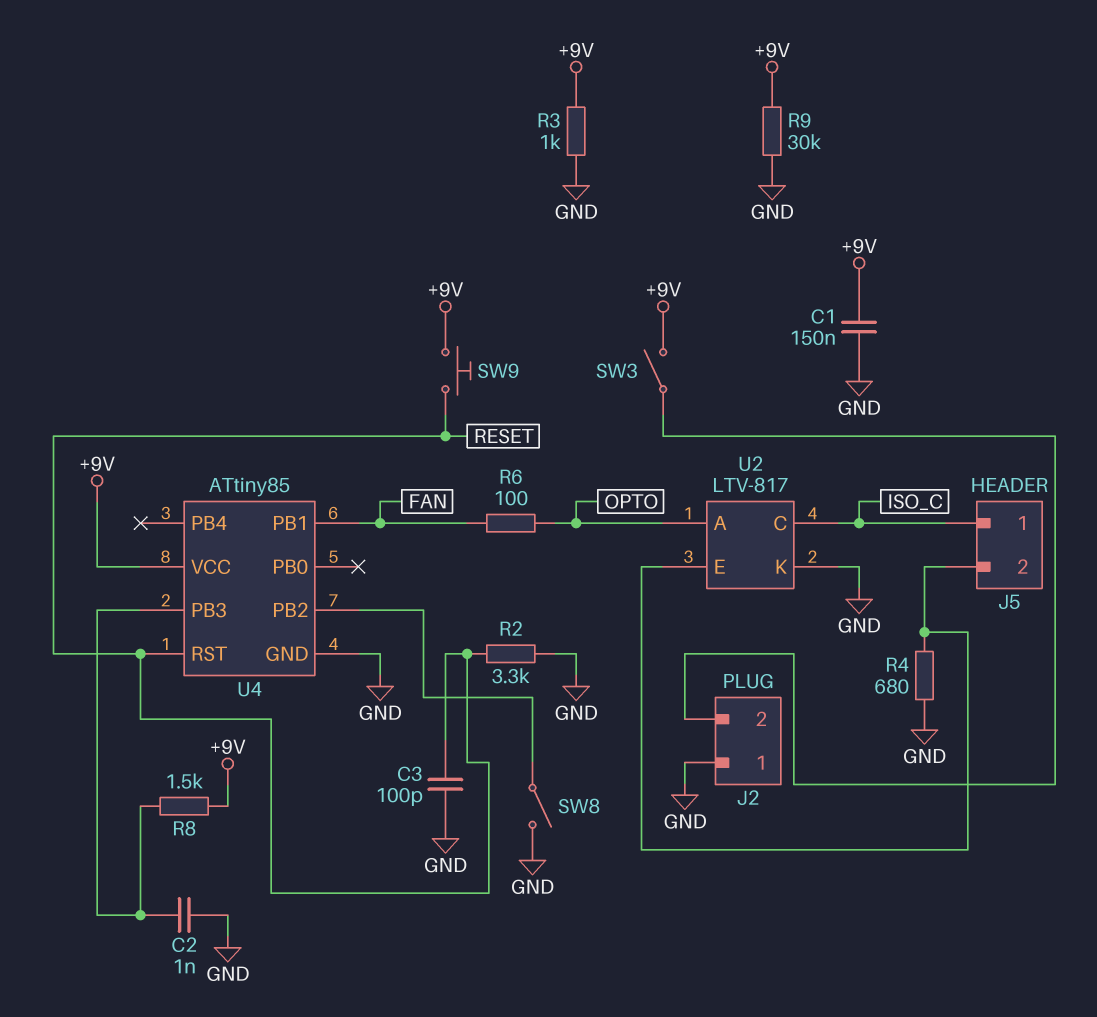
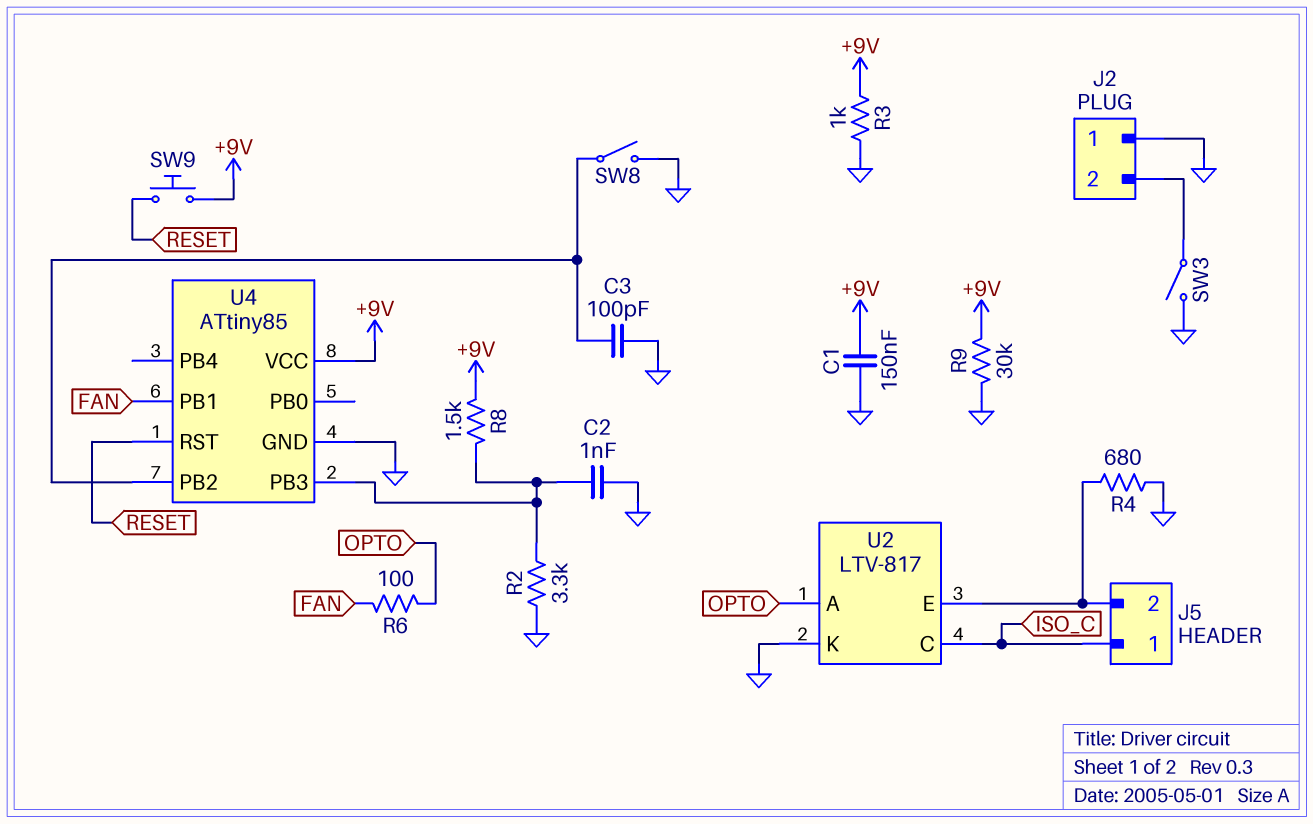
C3: 100pF (GND, RESET) -> 100pF (GND, U4/PB2)
R2: 3.3k (GND, RESET) -> 3.3k (GND, U4/PB3)
SW3: switch (+9V, J2/2) -> switch (GND, J2/2)

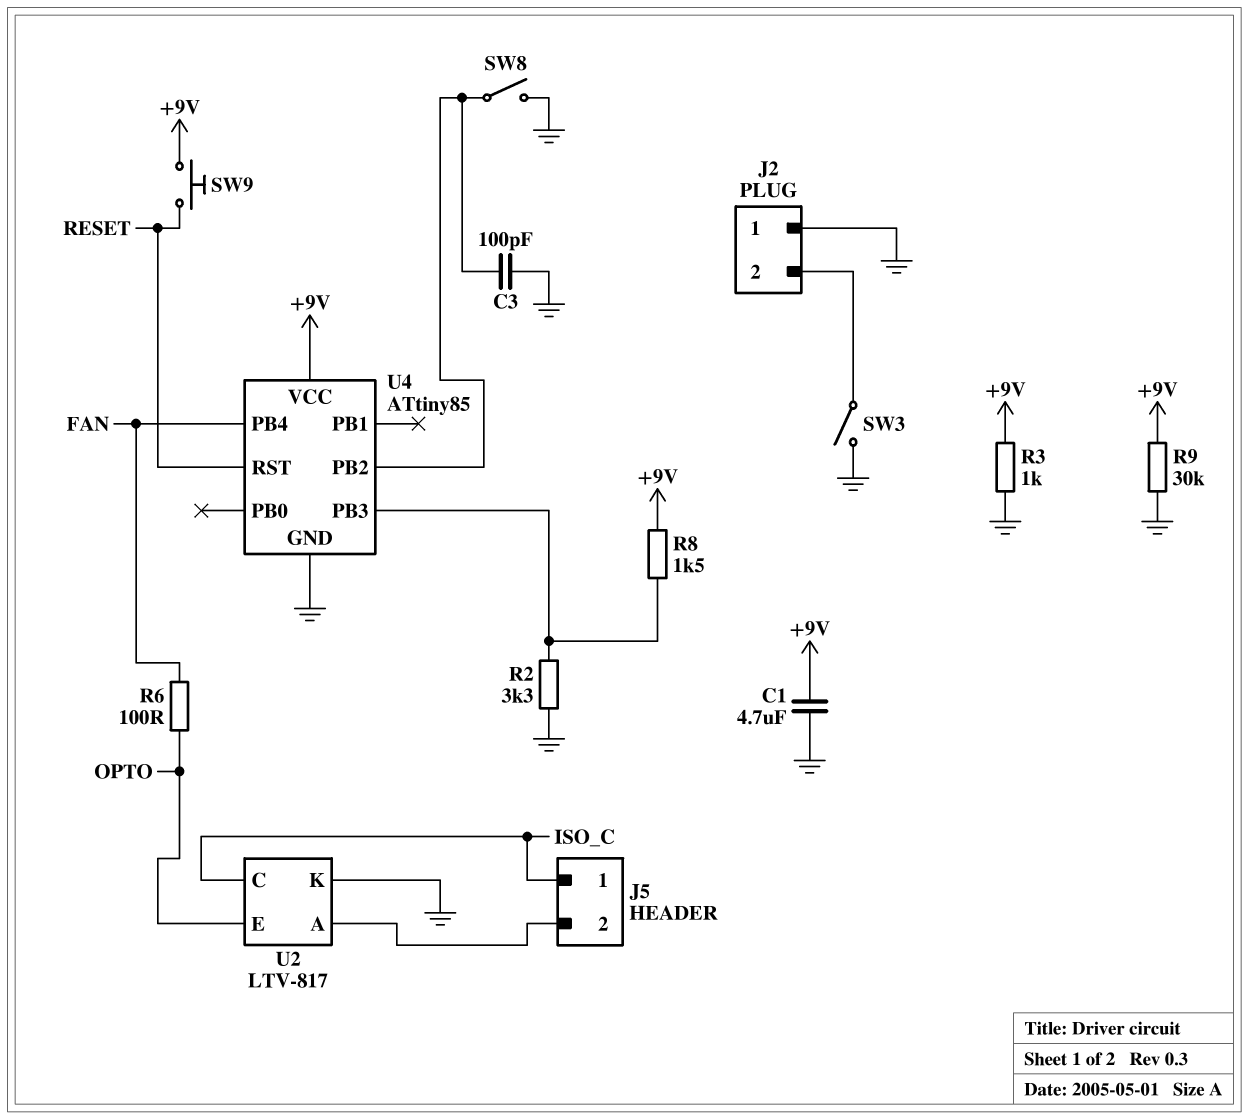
C1: 150nF (+9V, GND) -> 4.7uF (+9V, GND)
C2: 1nF (GND, U4/PB3) -> none
R4: 680 (GND, J5/2) -> none
U2 pin A: OPTO -> J5/2
U2 pin E: J5/2 -> OPTO
U4 pin PB1: FAN -> none
U4 pin PB4: none -> FAN

